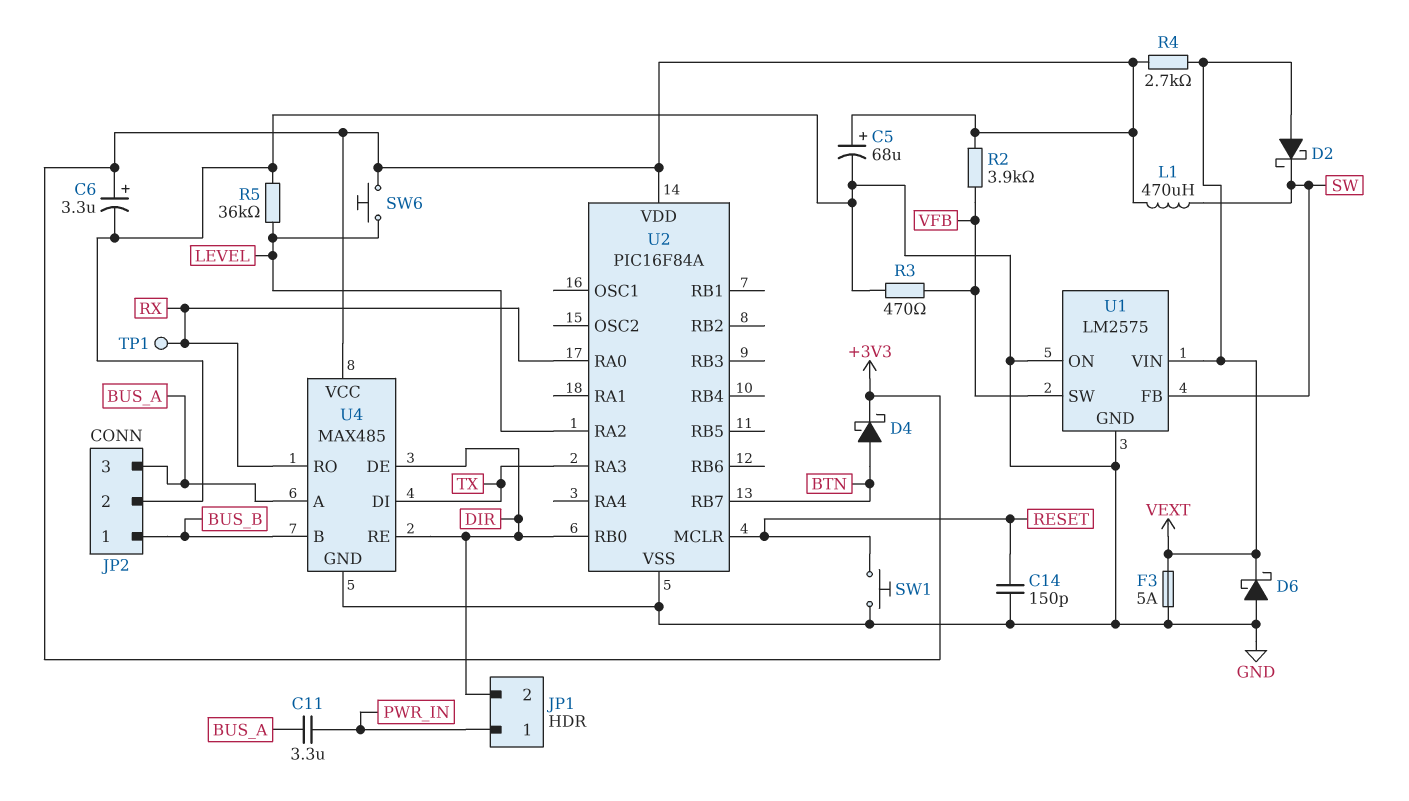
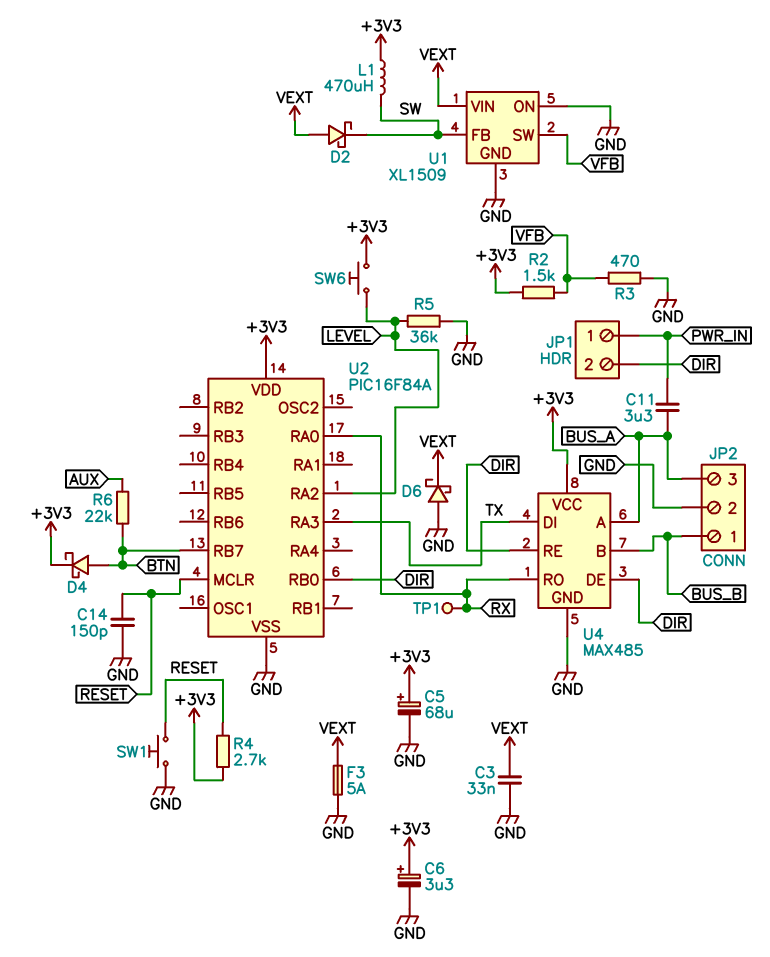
C3: none -> 33nF (GND, VEXT)
R2: 3.9k (+3V3, VFB) -> 1.5k (+3V3, VFB)
R4: 2.7k (+3V3, VEXT) -> 2.7k (+3V3, RESET)
R6: none -> 22k (AUX, BTN)
U1: LM2575 -> XL1509

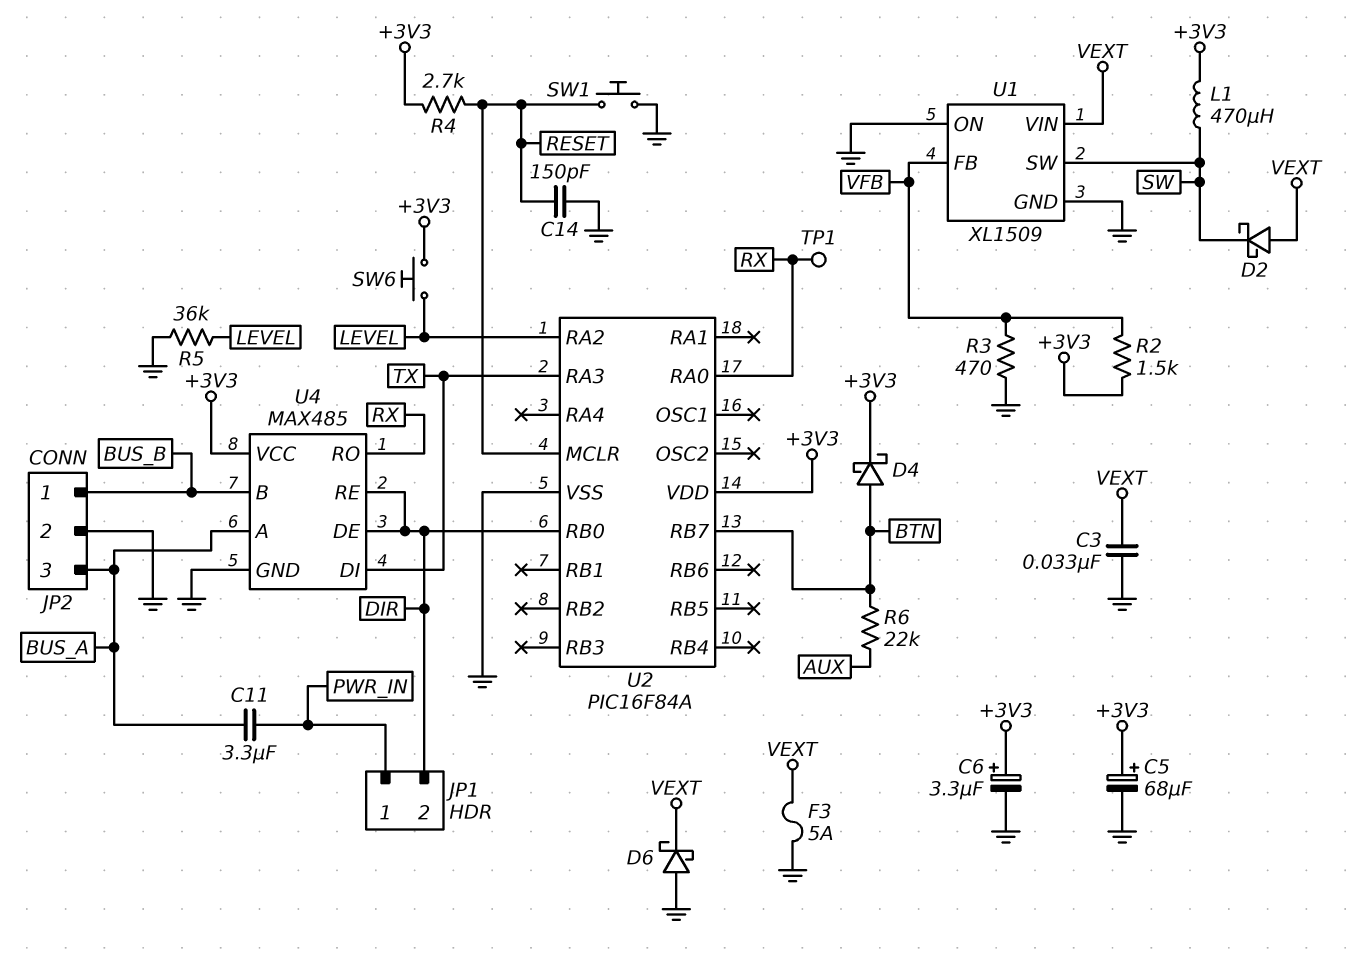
U1 pin FB: SW -> VFB
U1 pin SW: VFB -> SW

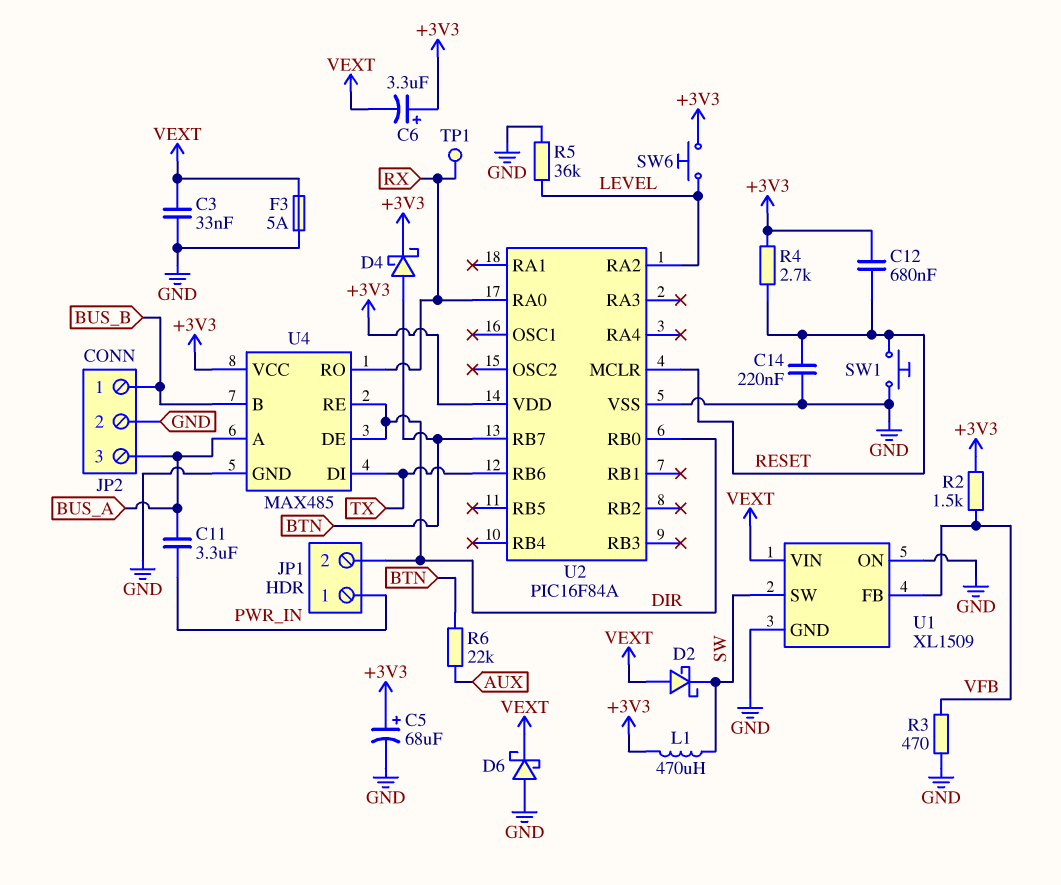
C6: 3.3uF (plus +3V3, minus GND) -> 3.3uF (plus +3V3, minus VEXT)
C12: none -> 680nF (+3V3, RESET)
C14: 150pF (GND, RESET) -> 220nF (GND, RESET)
U2 pin RA3: TX -> none
U2 pin RB6: none -> TX

